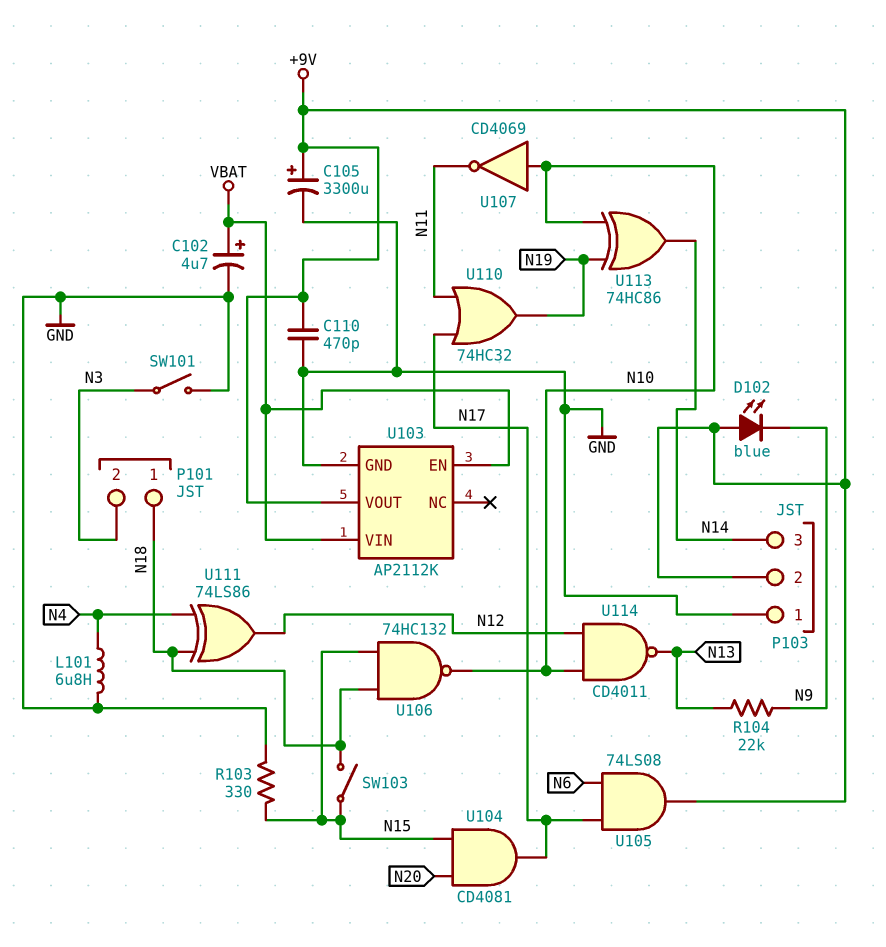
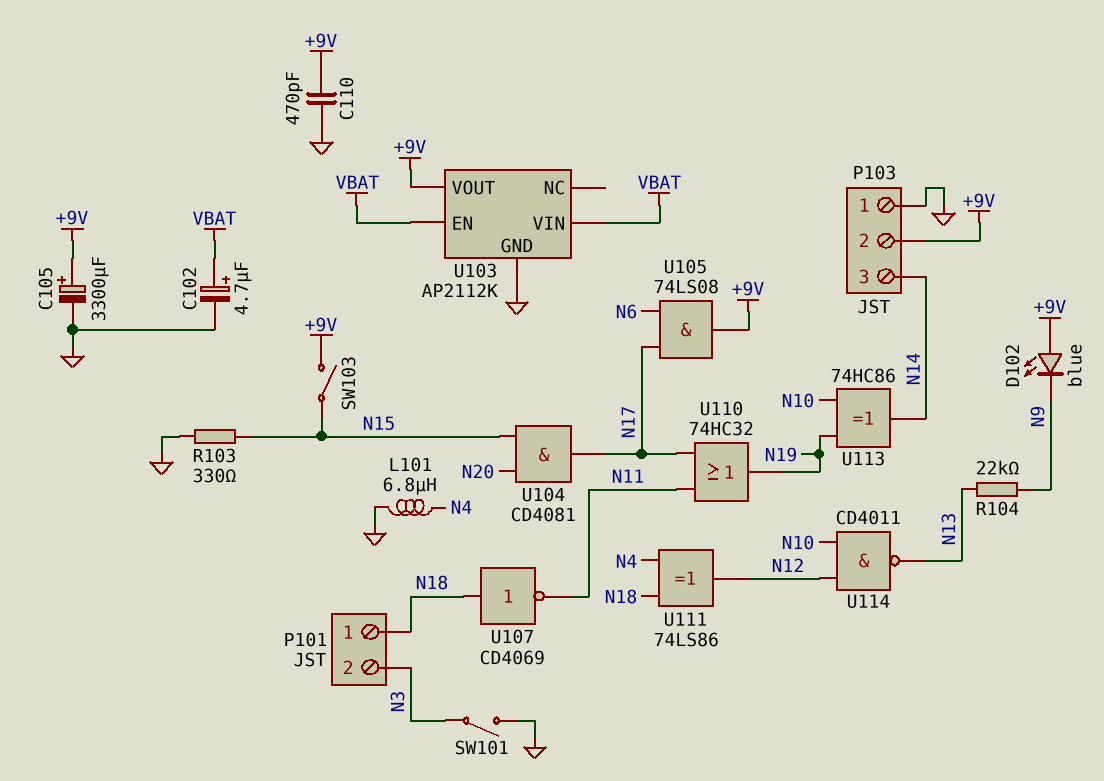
SW103: switch (N15, N18) -> switch (+9V, N15)
U106: NAND 74HC132 (in N15, in N18, out N10) -> none
U107: NOT CD4069 (in N10, out N11) -> NOT CD4069 (in N18, out N11)

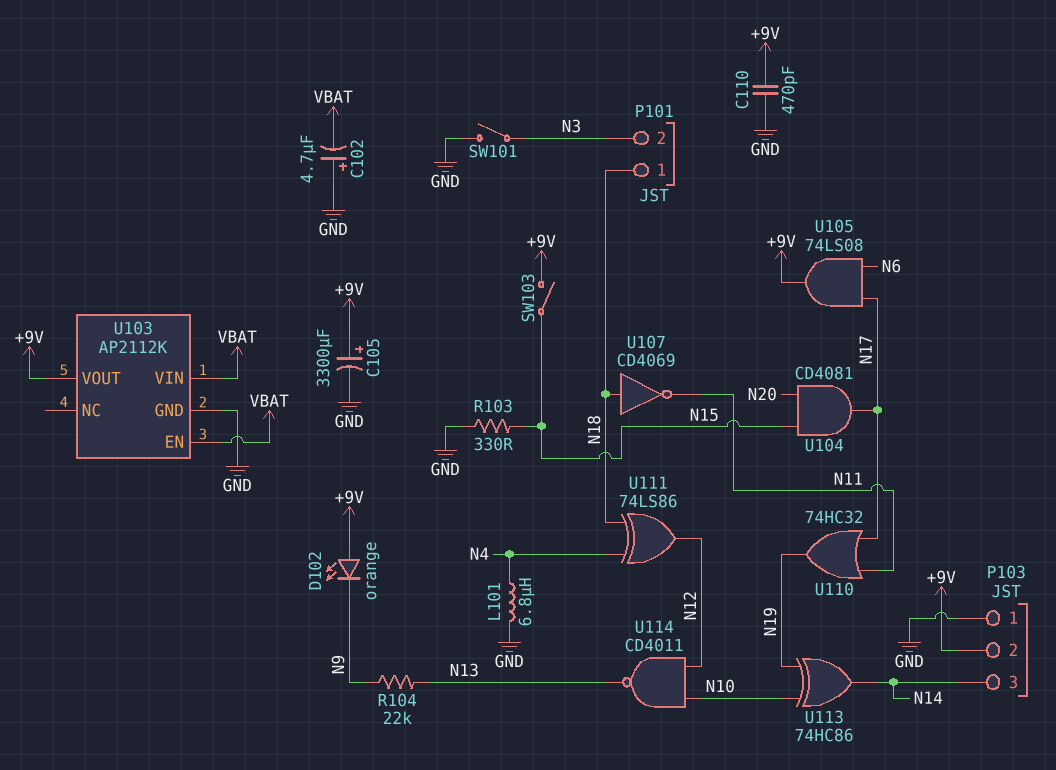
C102: 4.7uF (plus VBAT, minus GND) -> 4.7uF (plus GND, minus VBAT)
D102: LED blue (A +9V, K N9) -> LED orange (A +9V, K N9)

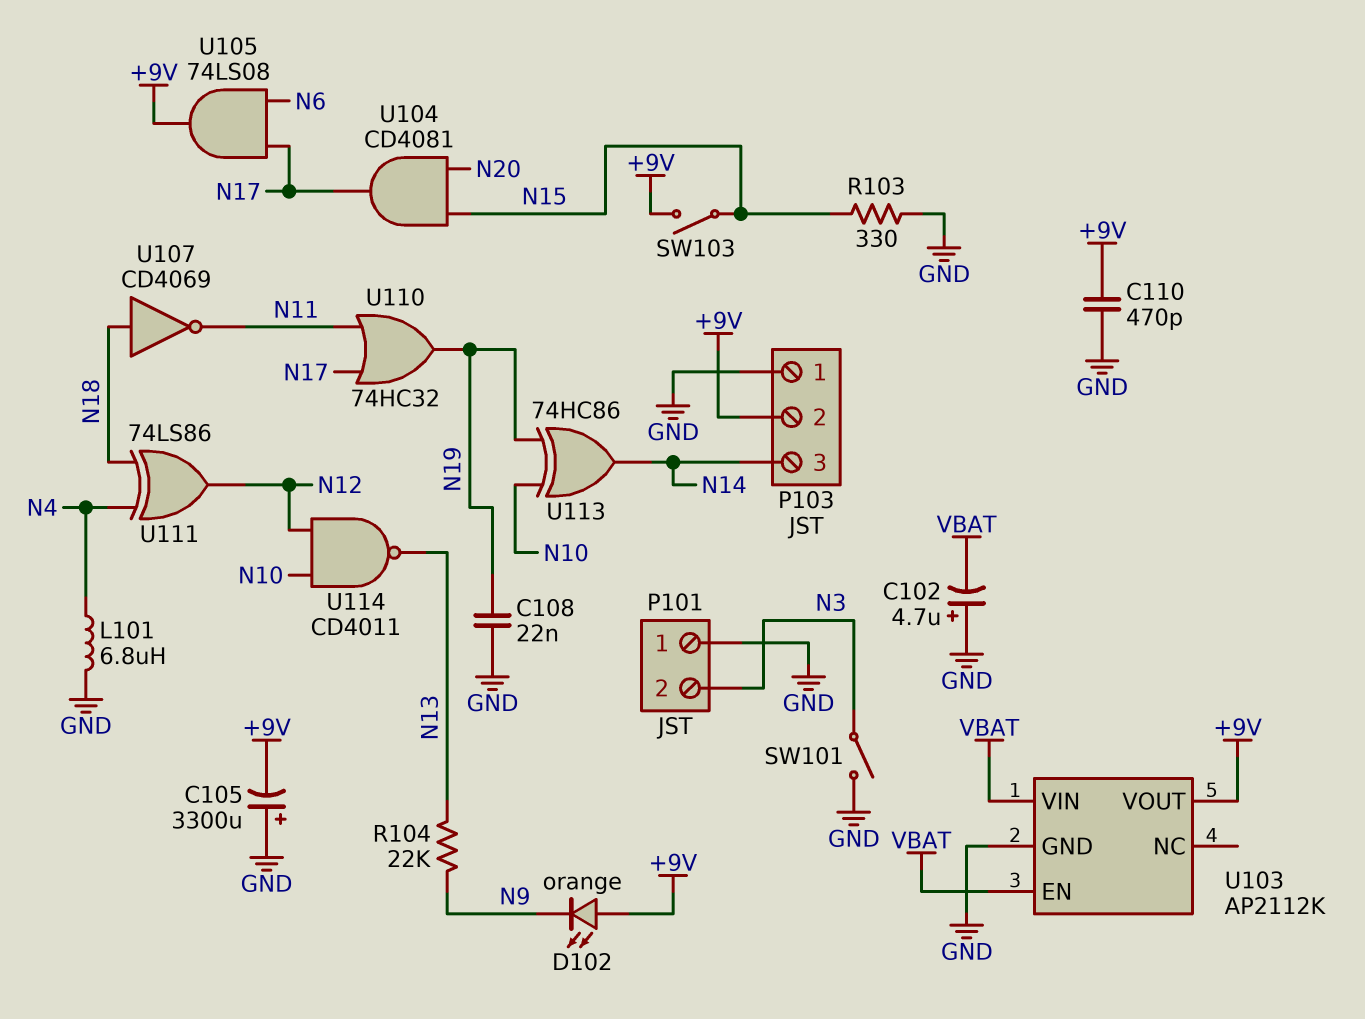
C105: 3300uF (plus +9V, minus GND) -> 3300uF (plus GND, minus +9V)
C108: none -> 22nF (GND, N19)
P101 pin 1: N18 -> GND

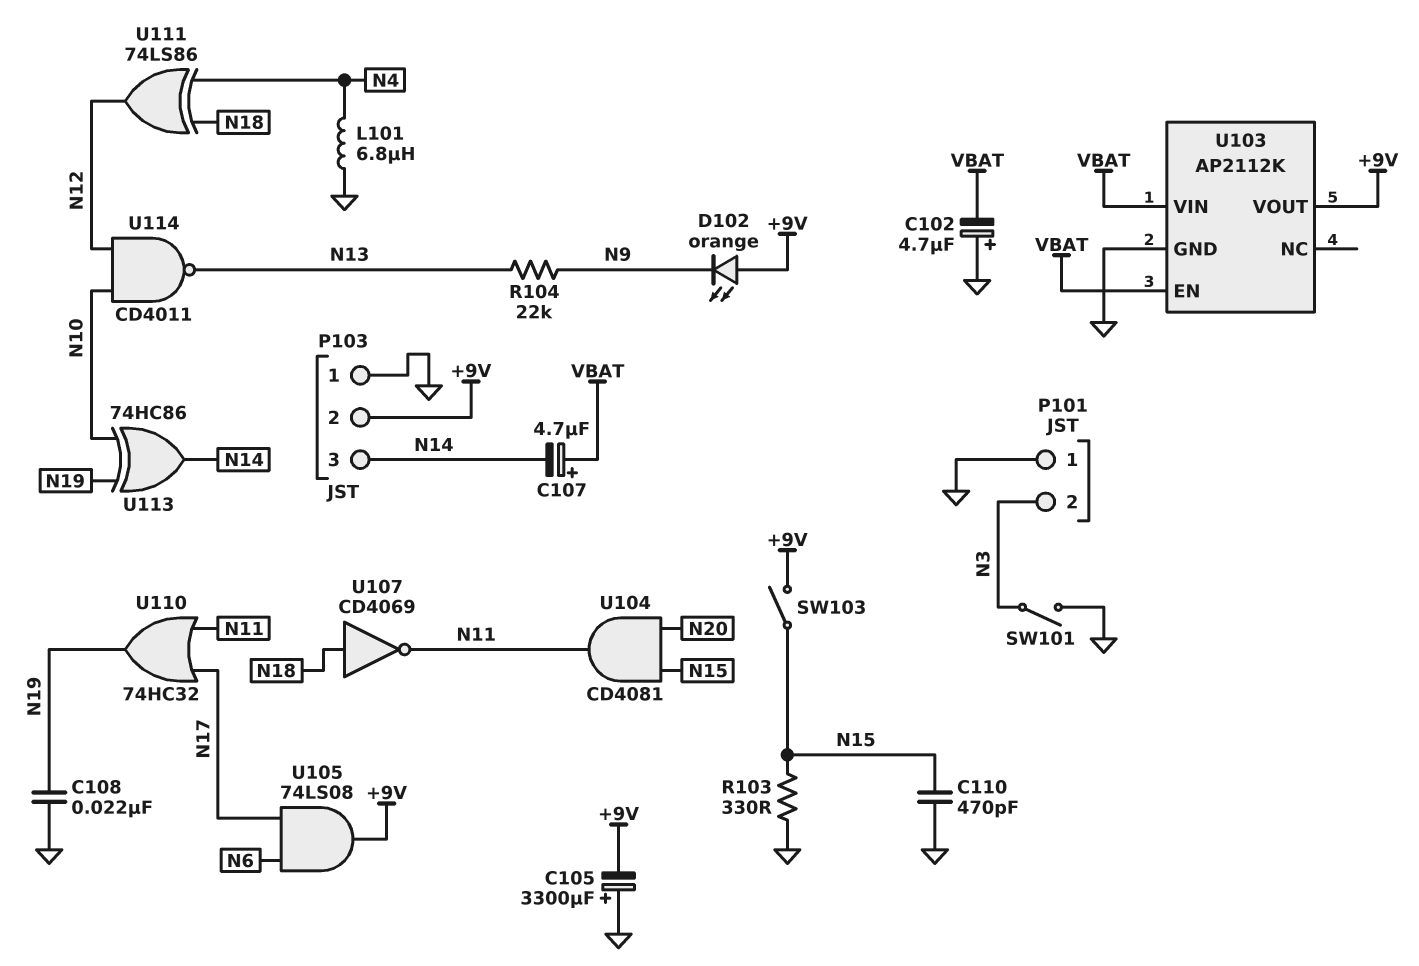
C107: none -> 4.7uF (plus VBAT, minus N14)
C110: 470pF (+9V, GND) -> 470pF (GND, N15)
U104: AND CD4081 (in N15, in N20, out N17) -> AND CD4081 (in N15, in N20, out N11)

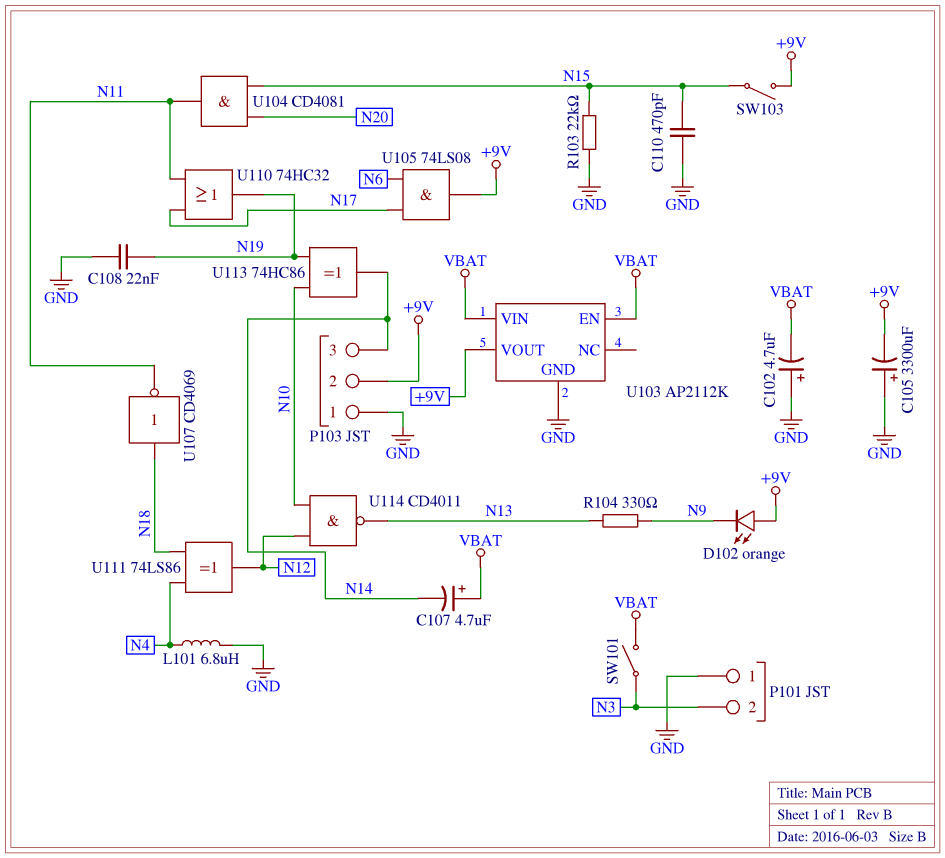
R103: 330 (GND, N15) -> 22k (GND, N15)
R104: 22k (N9, N13) -> 330 (N9, N13)
SW101: switch (GND, N3) -> switch (N3, VBAT)

